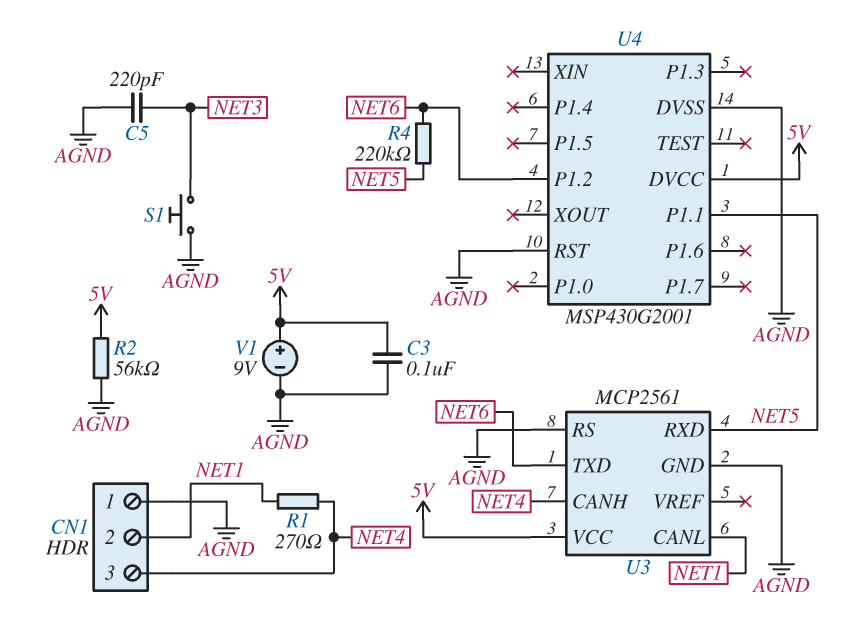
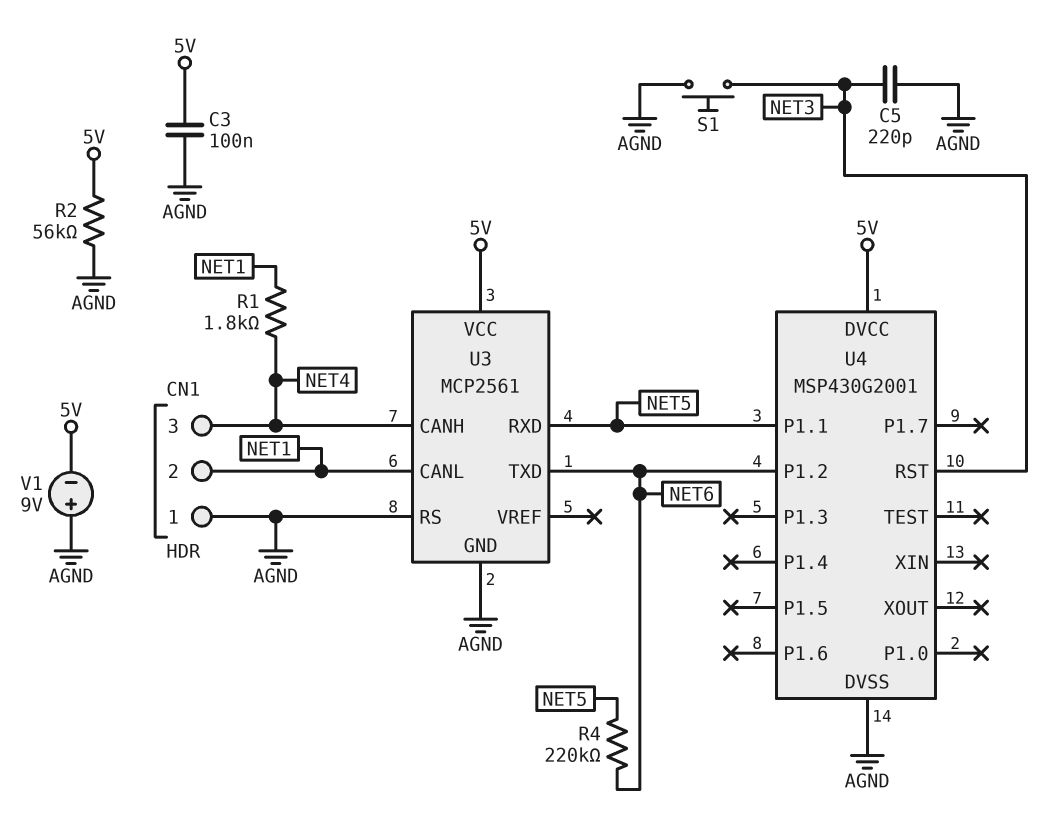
R1: 270 (NET1, NET4) -> 1.8k (NET1, NET4)
U4 pin RST: AGND -> NET3
V1: 9V (plus 5V, minus AGND) -> 9V (plus AGND, minus 5V)

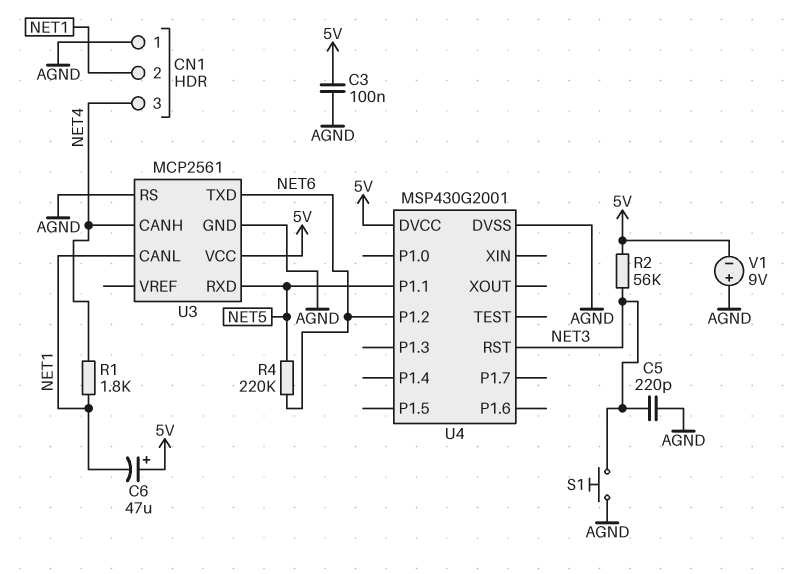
C6: none -> 47uF (plus 5V, minus NET1)
R2: 56k (5V, AGND) -> 56k (5V, NET3)

